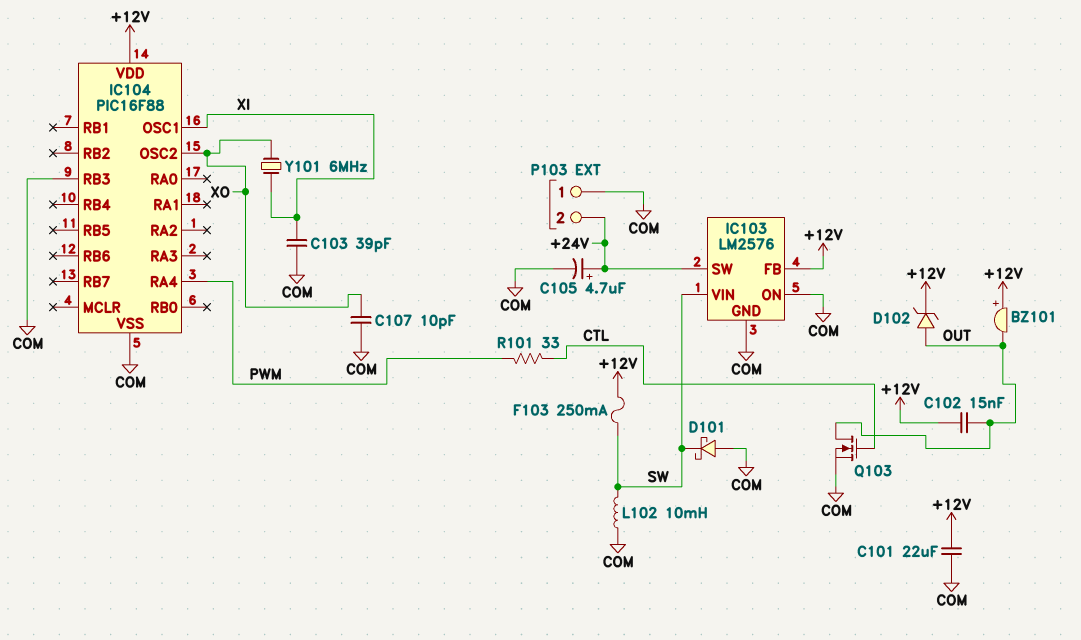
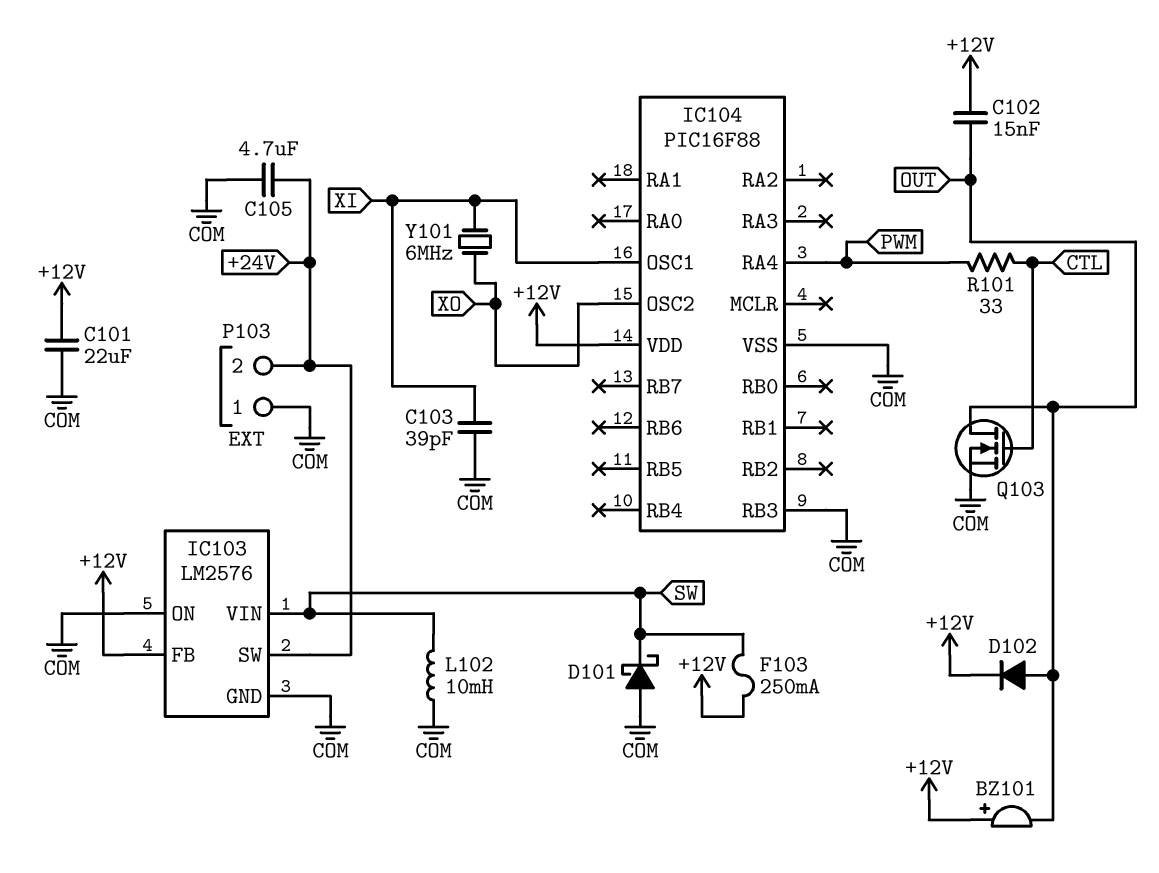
C105: 4.7uF (plus +24V, minus COM) -> 4.7uF (+24V, COM)
C107: 10pF (COM, XO) -> none
D102: zener (A OUT, K +12V) -> diode (A OUT, K +12V)

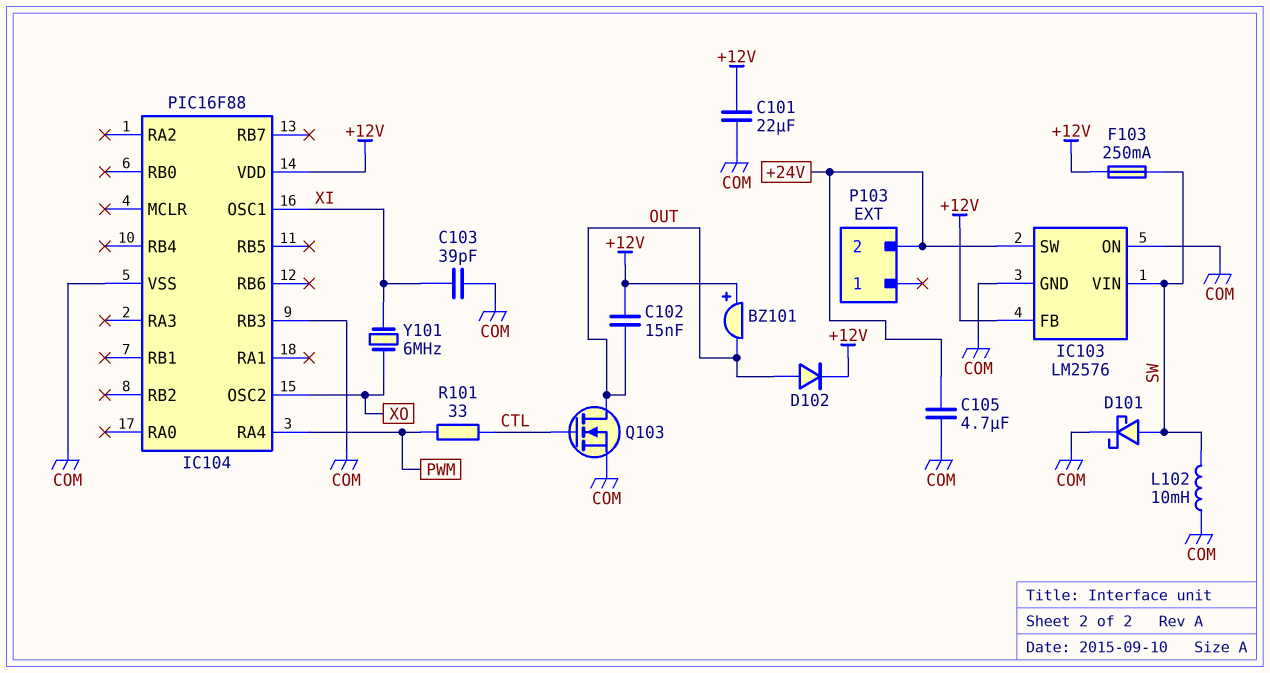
D101: schottky (A COM, K SW) -> schottky (A SW, K COM)
P103 pin 1: COM -> none

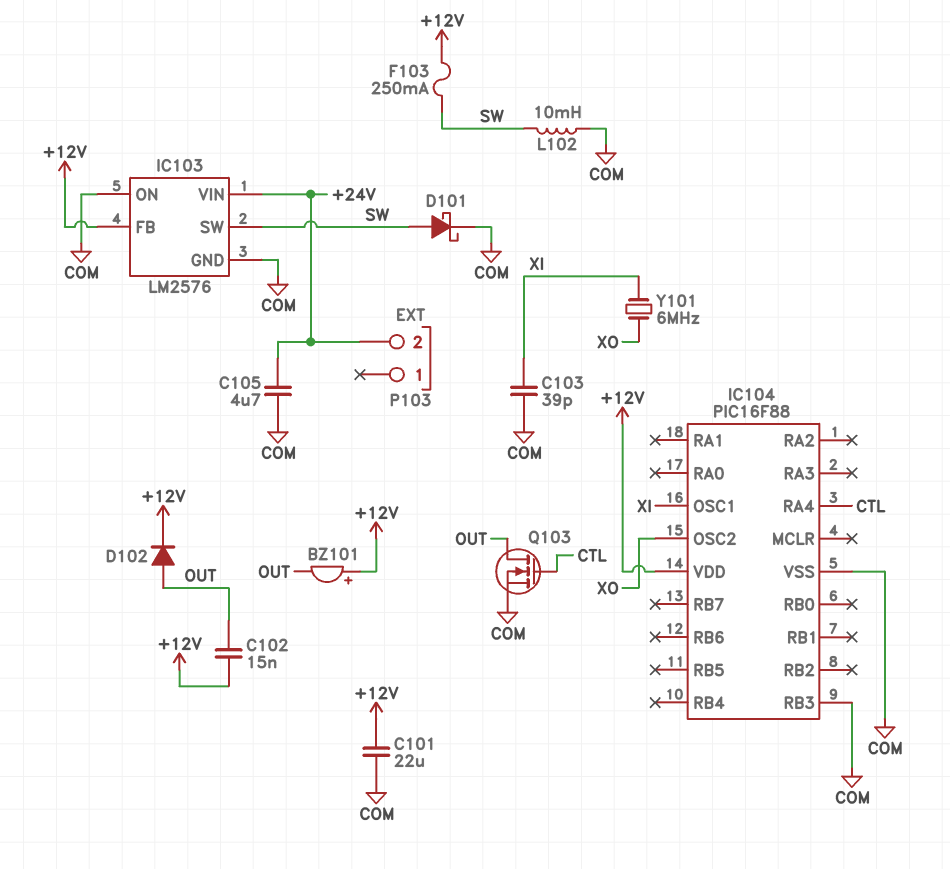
IC103 pin SW: +24V -> SW
IC103 pin VIN: SW -> +24V
IC104 pin RA4: PWM -> CTL
R101: 33 (CTL, PWM) -> none

